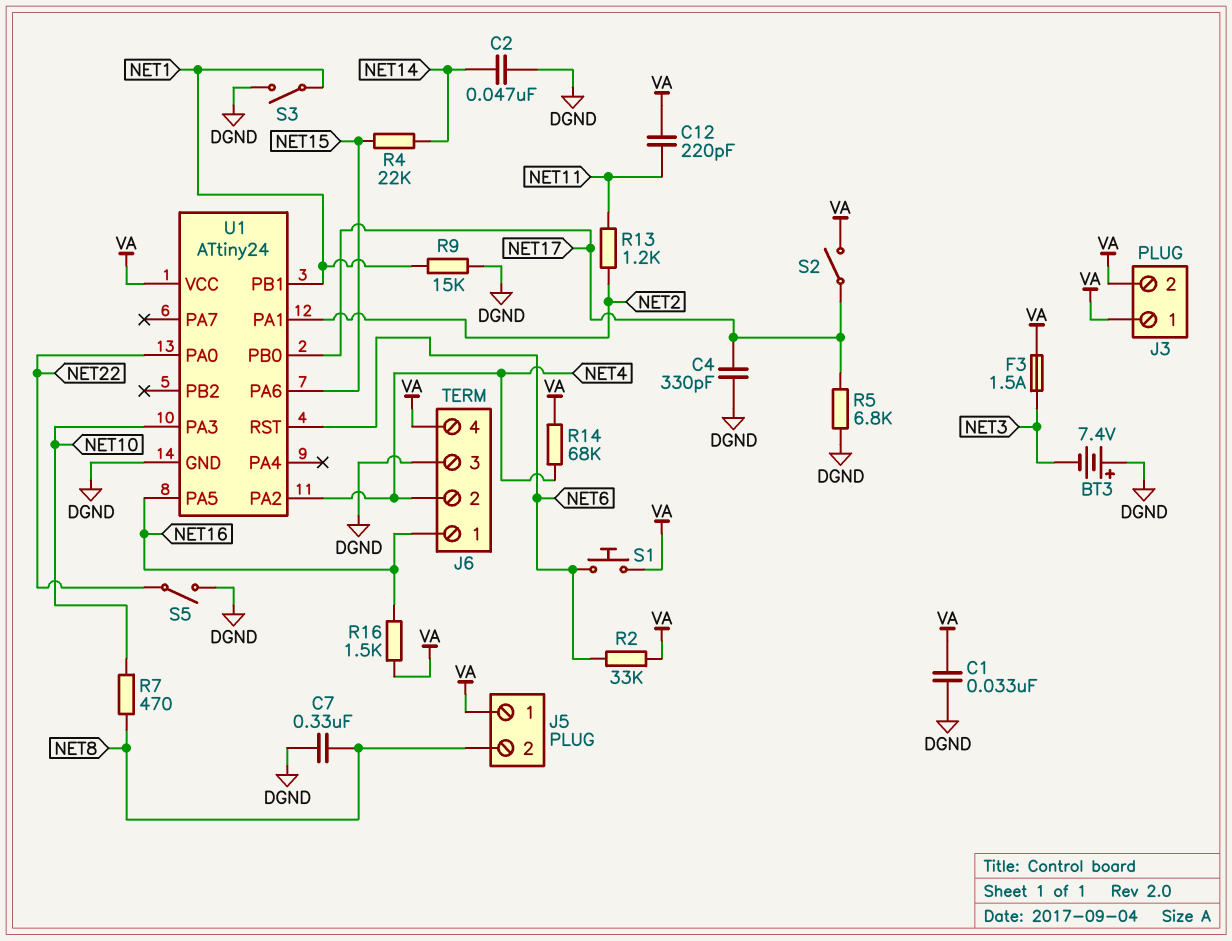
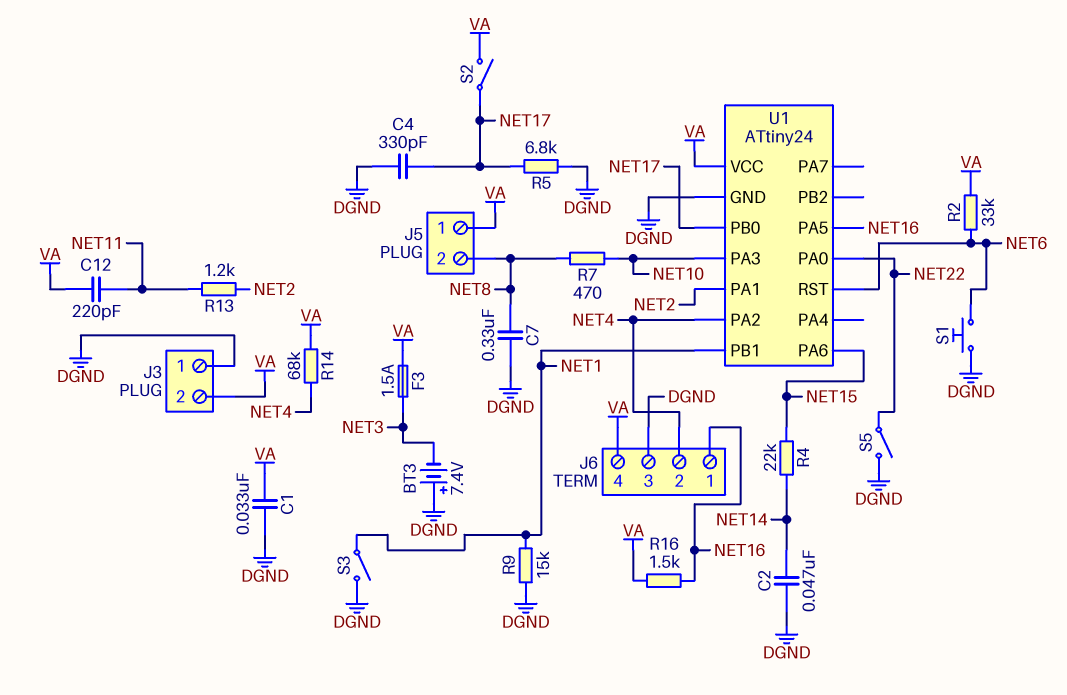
J3 pin 1: VA -> DGND
S1: button (NET6, VA) -> button (DGND, NET6)

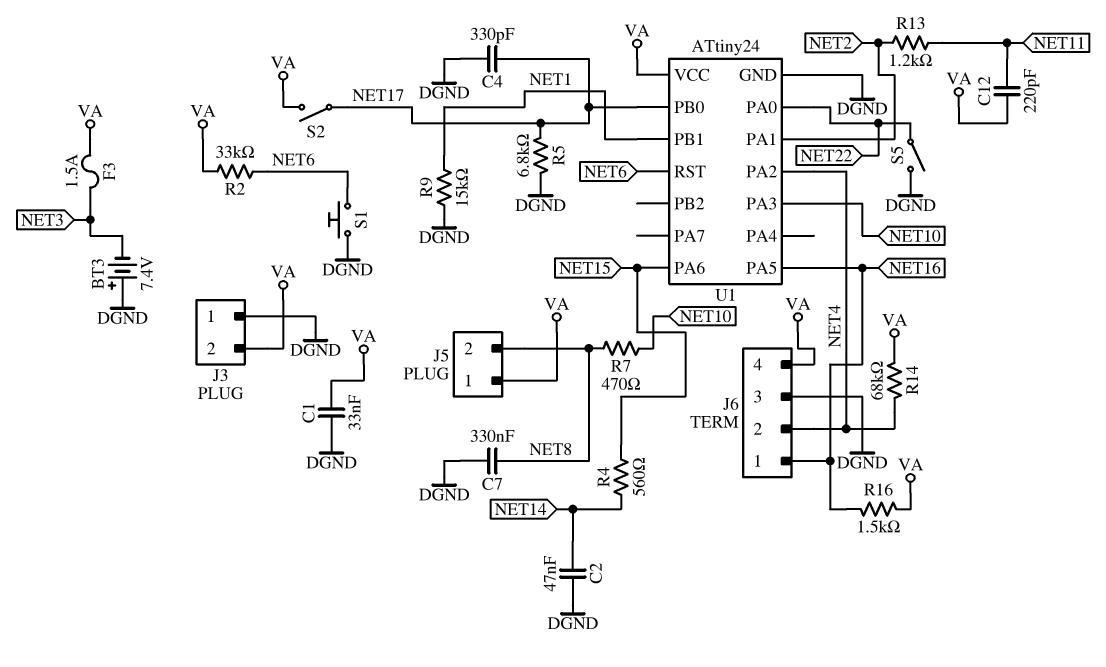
R4: 22k (NET14, NET15) -> 560 (NET14, NET15)
S3: switch (DGND, NET1) -> none

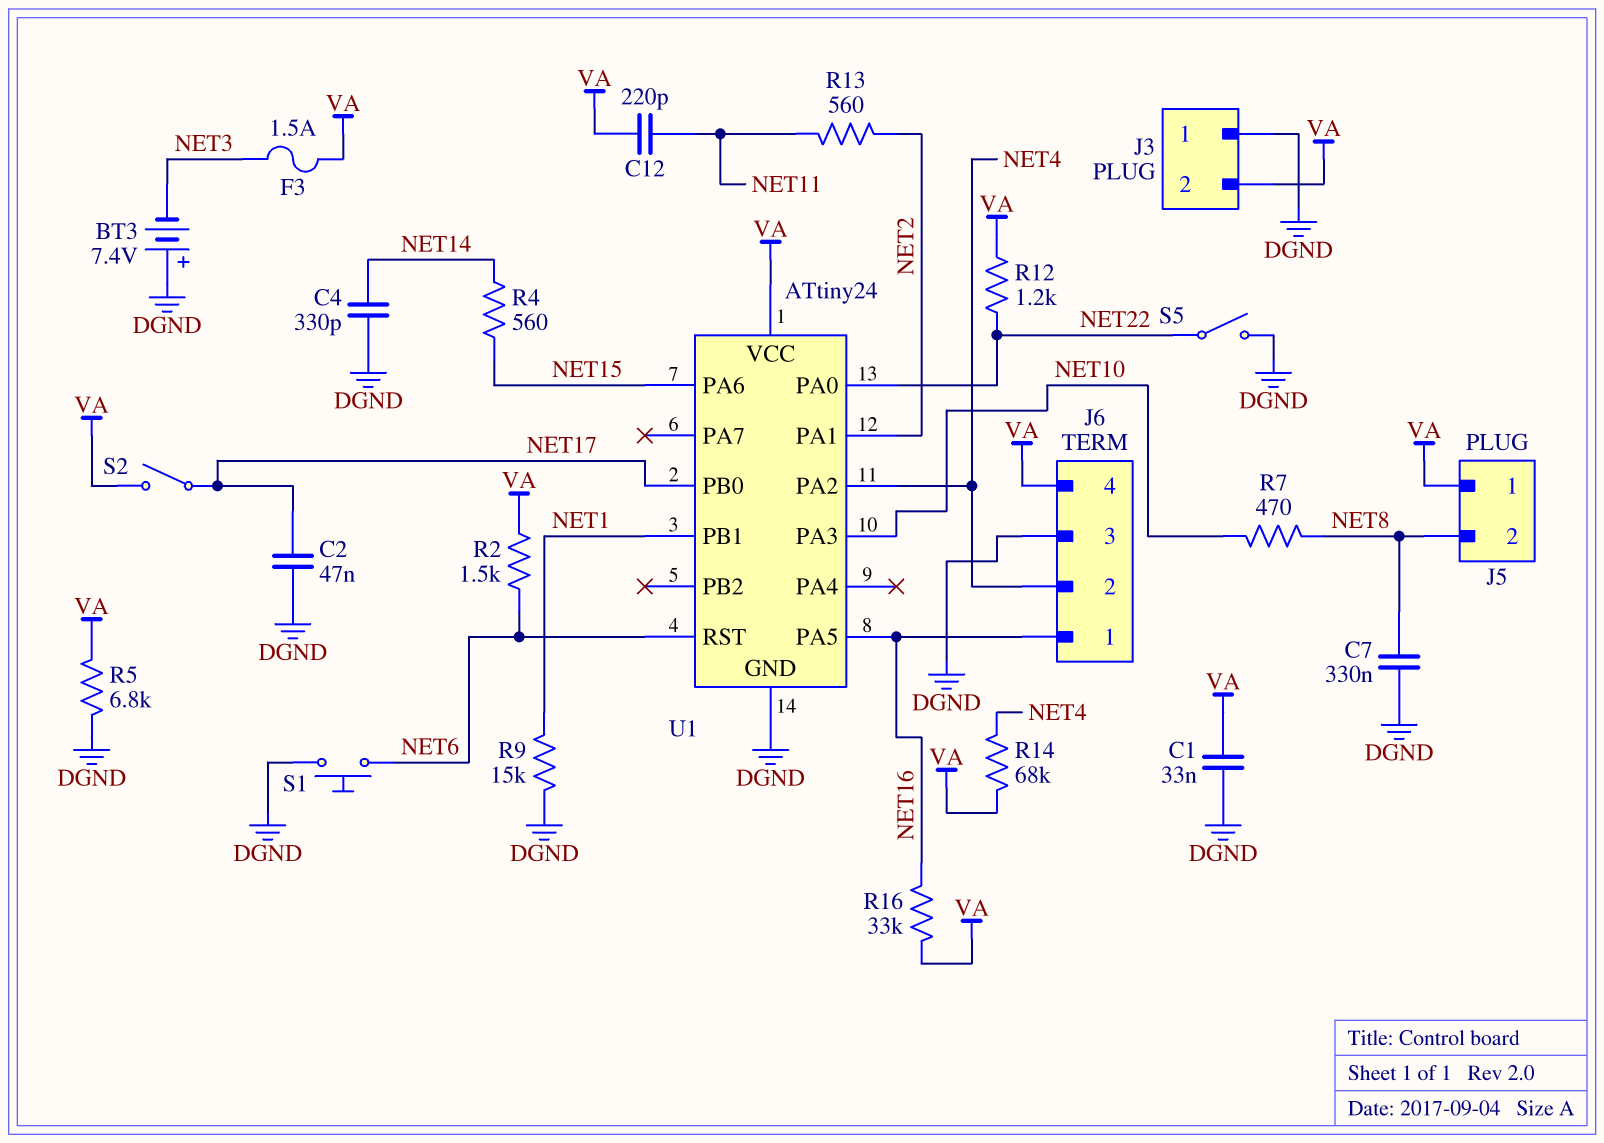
C2: 47nF (DGND, NET14) -> 47nF (DGND, NET17)
C4: 330pF (DGND, NET17) -> 330pF (DGND, NET14)
R2: 33k (NET6, VA) -> 1.5k (NET6, VA)
R5: 6.8k (DGND, NET17) -> 6.8k (DGND, VA)
R12: none -> 1.2k (NET22, VA)
R13: 1.2k (NET2, NET11) -> 560 (NET2, NET11)
R16: 1.5k (NET16, VA) -> 33k (NET16, VA)

